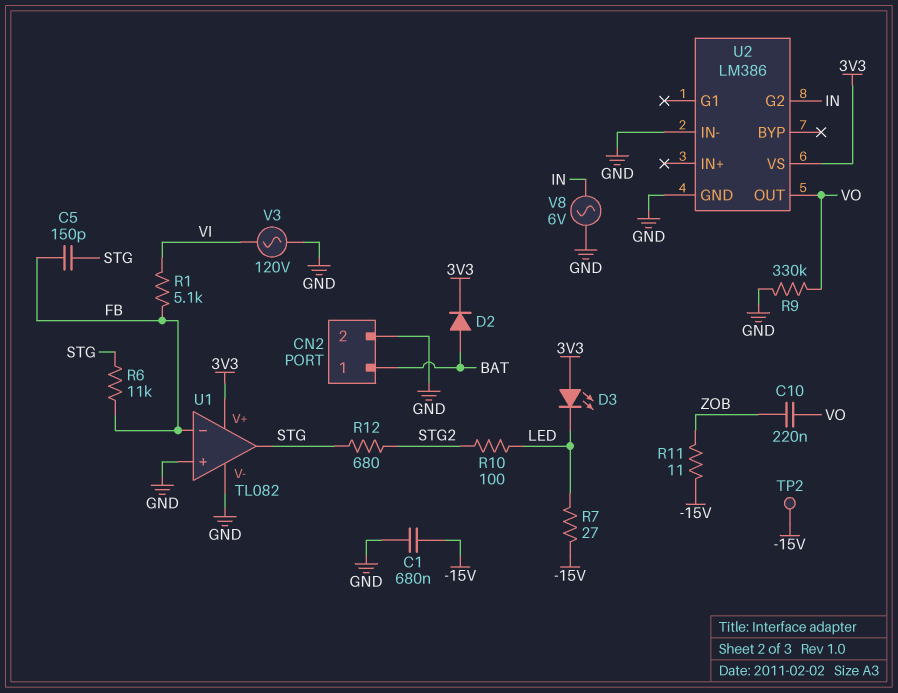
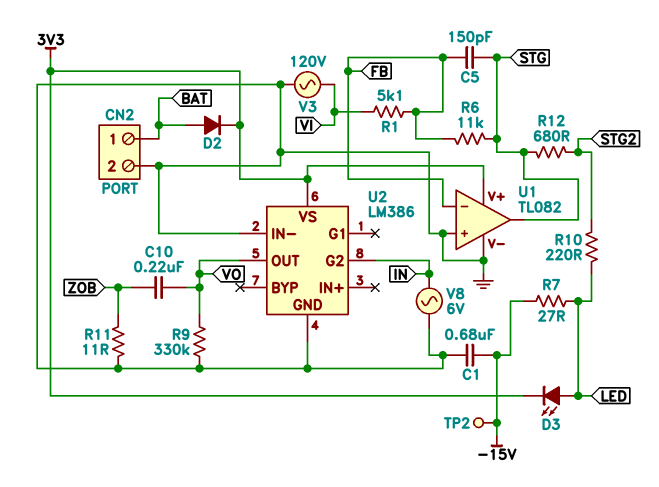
D3: LED (A 3V3, K LED) -> LED (A LED, K 3V3)
R10: 100 (LED, STG2) -> 220 (LED, STG2)
R11: 11 (-15V, ZOB) -> 11 (GND, ZOB)

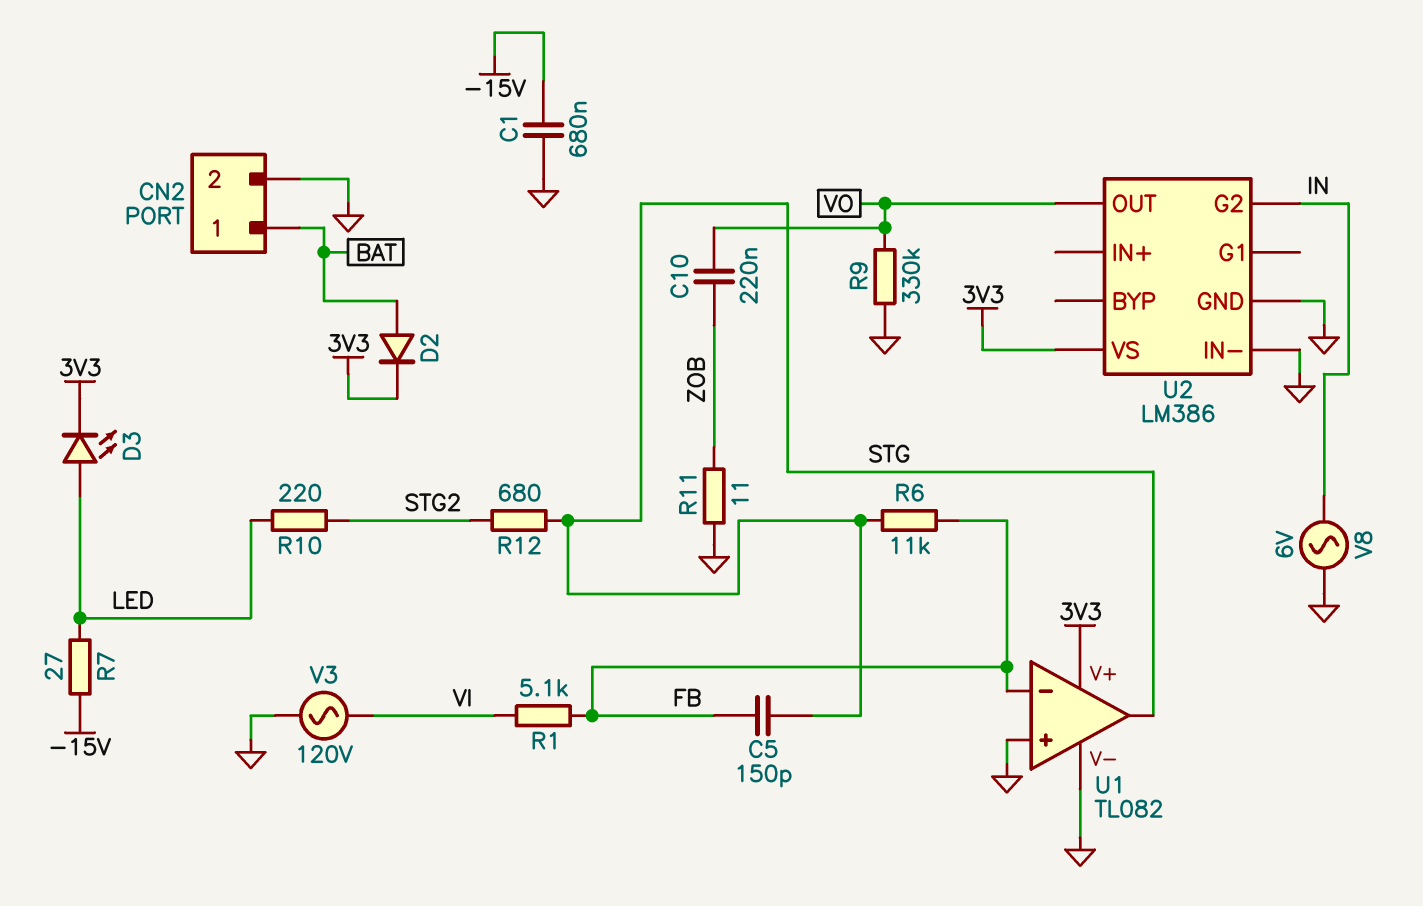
TP2: test point (-15V) -> none

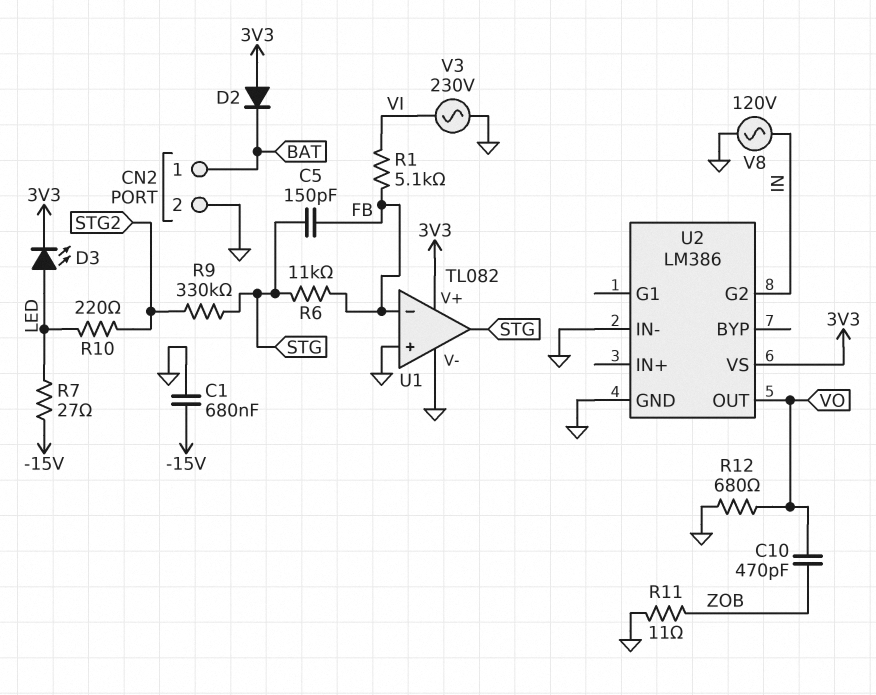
C10: 220nF (VO, ZOB) -> 470pF (VO, ZOB)
D2: diode (A BAT, K 3V3) -> diode (A 3V3, K BAT)
R9: 330k (GND, VO) -> 330k (STG, STG2)
R12: 680 (STG, STG2) -> 680 (GND, VO)
V3: AC 120V (GND, VI) -> AC 230V (GND, VI)
V8: AC 6V (GND, IN) -> AC 120V (GND, IN)

